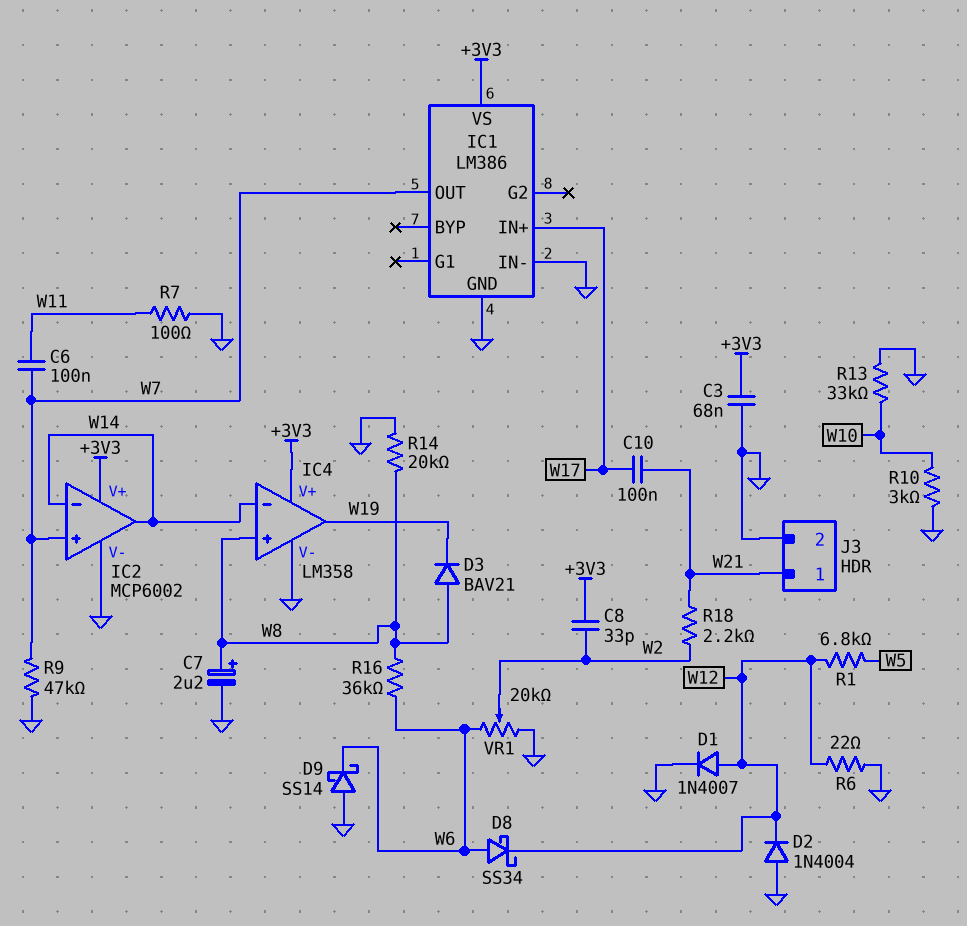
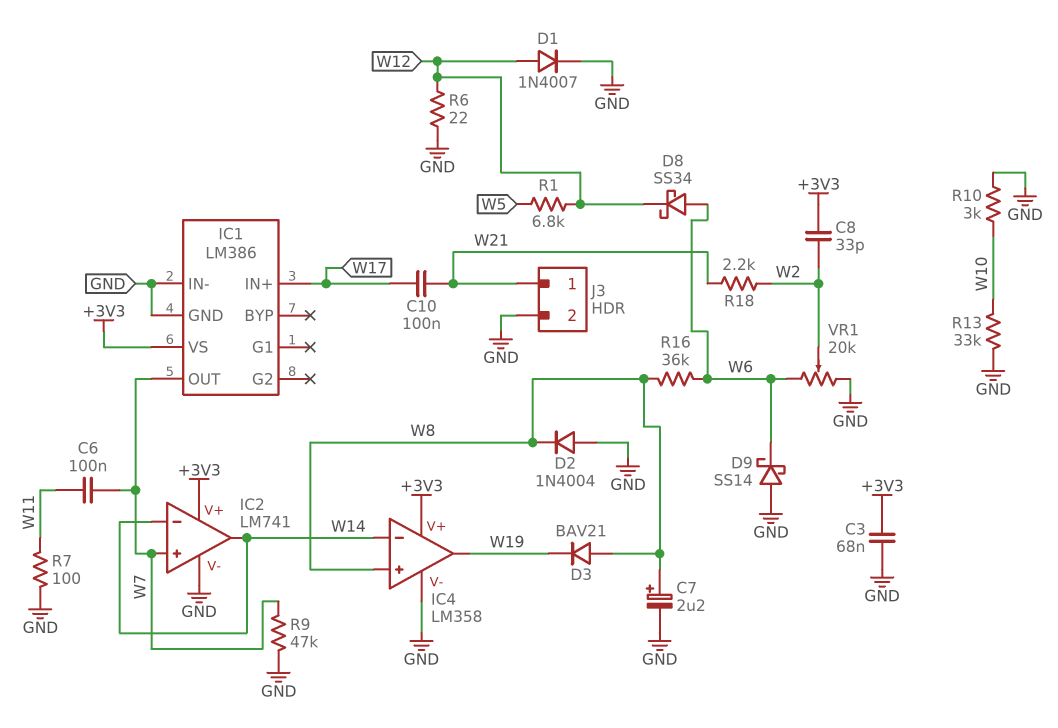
D2: diode 1N4004 (A GND, K W12) -> diode 1N4004 (A GND, K W8)
IC2: MCP6002 -> LM741
R14: 20k (GND, W8) -> none

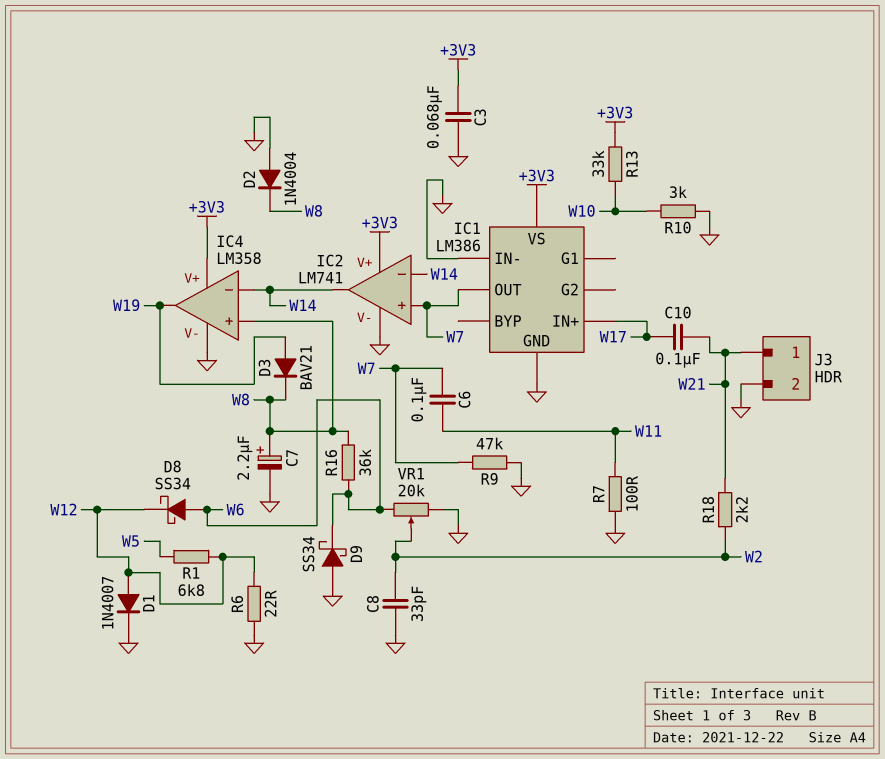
C8: 33pF (+3V3, W2) -> 33pF (GND, W2)
D3: diode BAV21 (A W8, K W19) -> diode BAV21 (A W19, K W8)
D9: schottky SS14 (A GND, K W6) -> schottky SS34 (A GND, K W6)
R13: 33k (GND, W10) -> 33k (+3V3, W10)

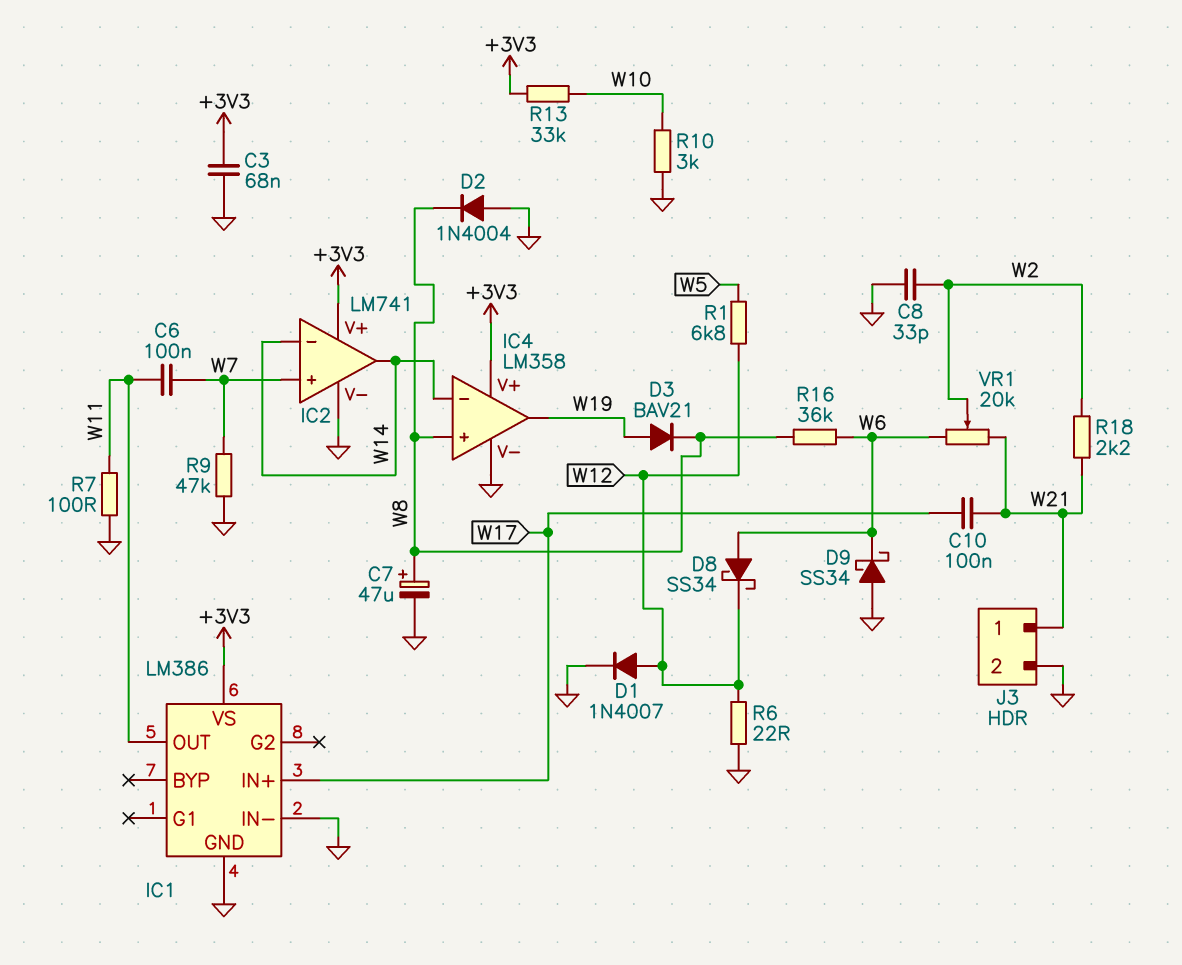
C7: 2.2uF (plus W8, minus GND) -> 47uF (plus W8, minus GND)
IC1 pin OUT: W7 -> W11
VR1: 20k (GND, W6, wiper W2) -> 20k (W6, W21, wiper W2)

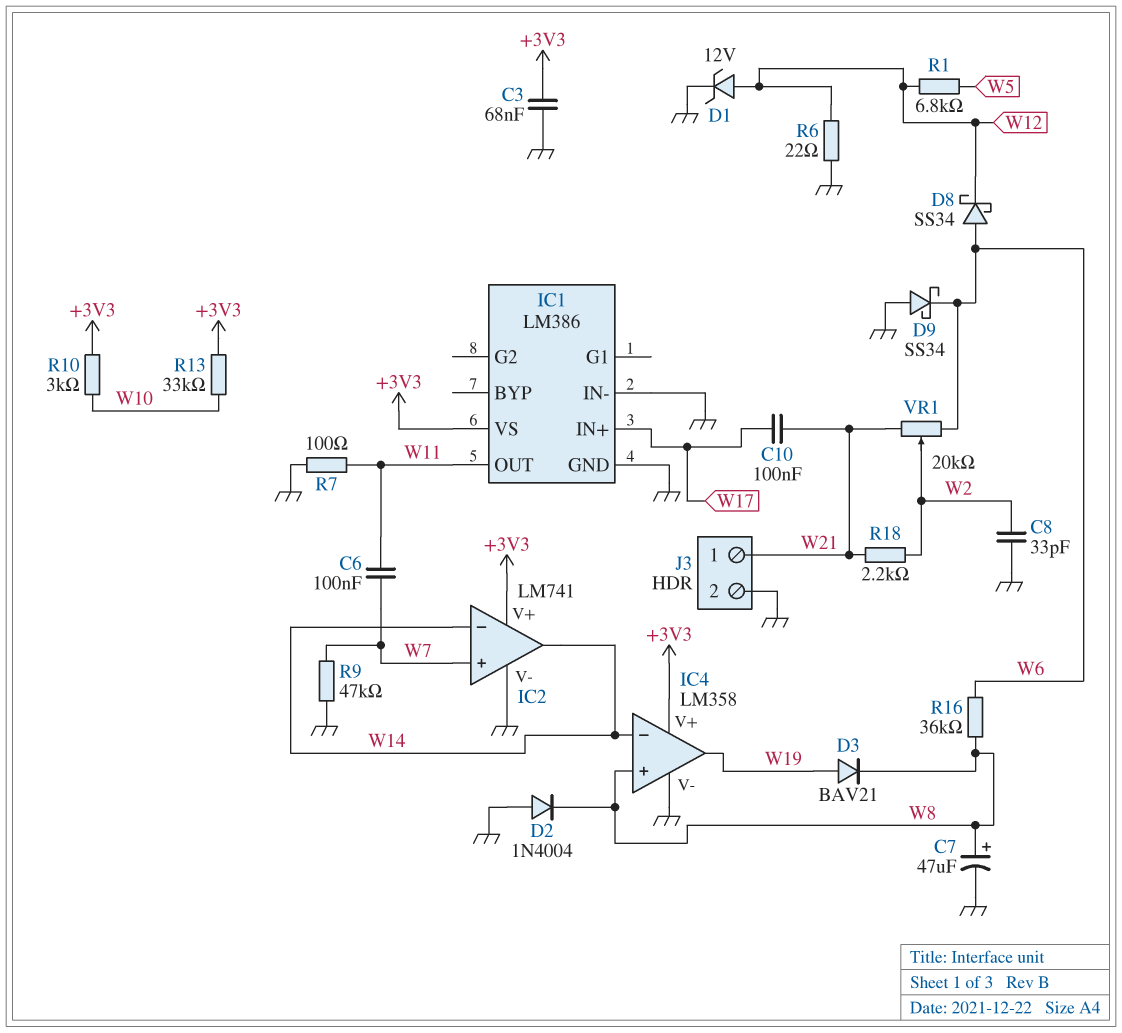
D1: diode 1N4007 (A W12, K GND) -> zener 12V (A W12, K GND)
R10: 3k (GND, W10) -> 3k (+3V3, W10)

